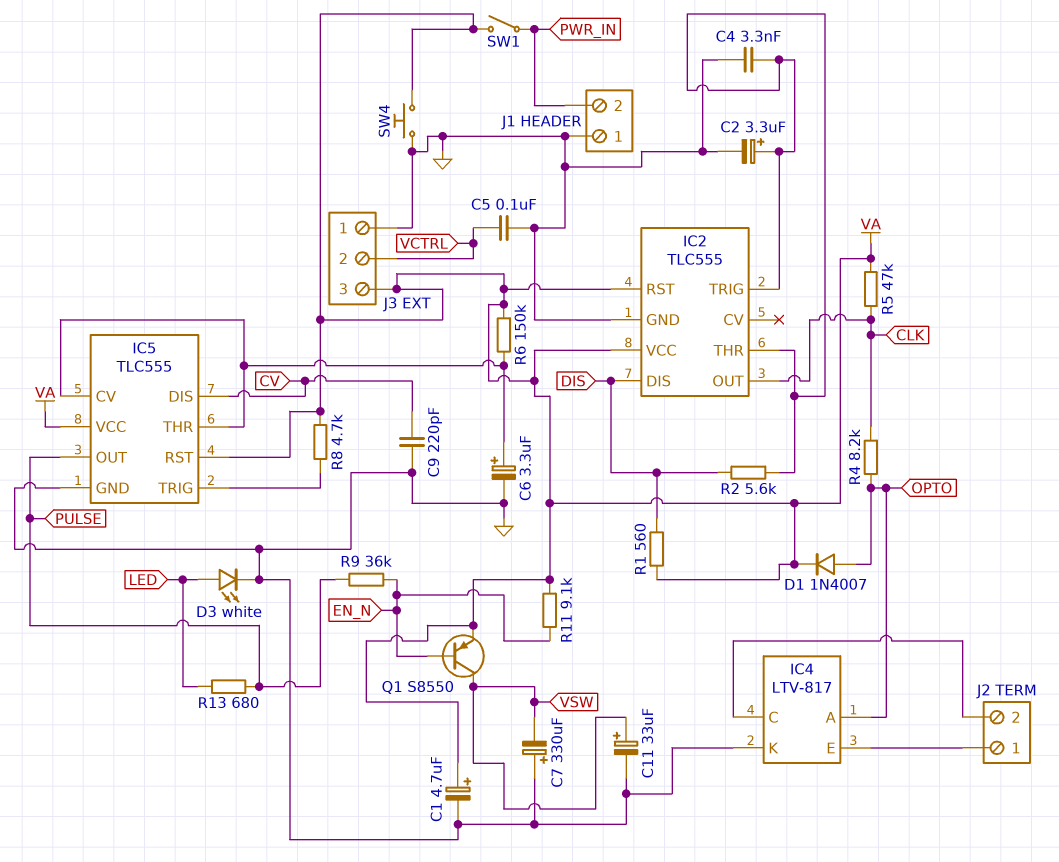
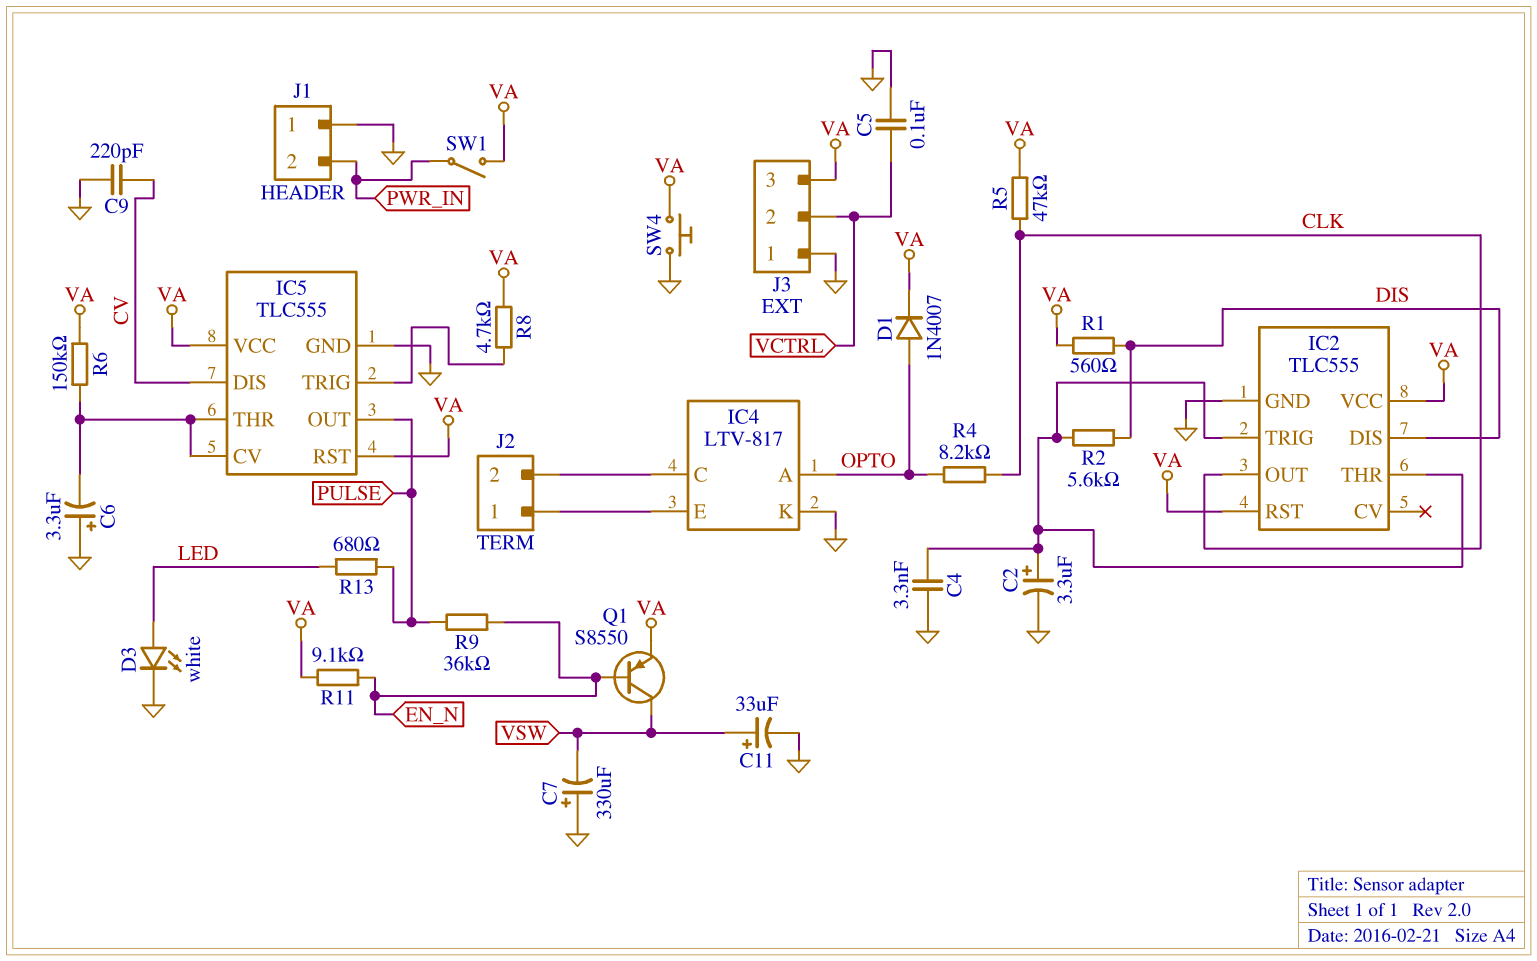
C1: 4.7uF (plus VA, minus GND) -> none
C6: 3.3uF (plus IC5/CV, minus GND) -> 3.3uF (plus GND, minus IC5/CV)

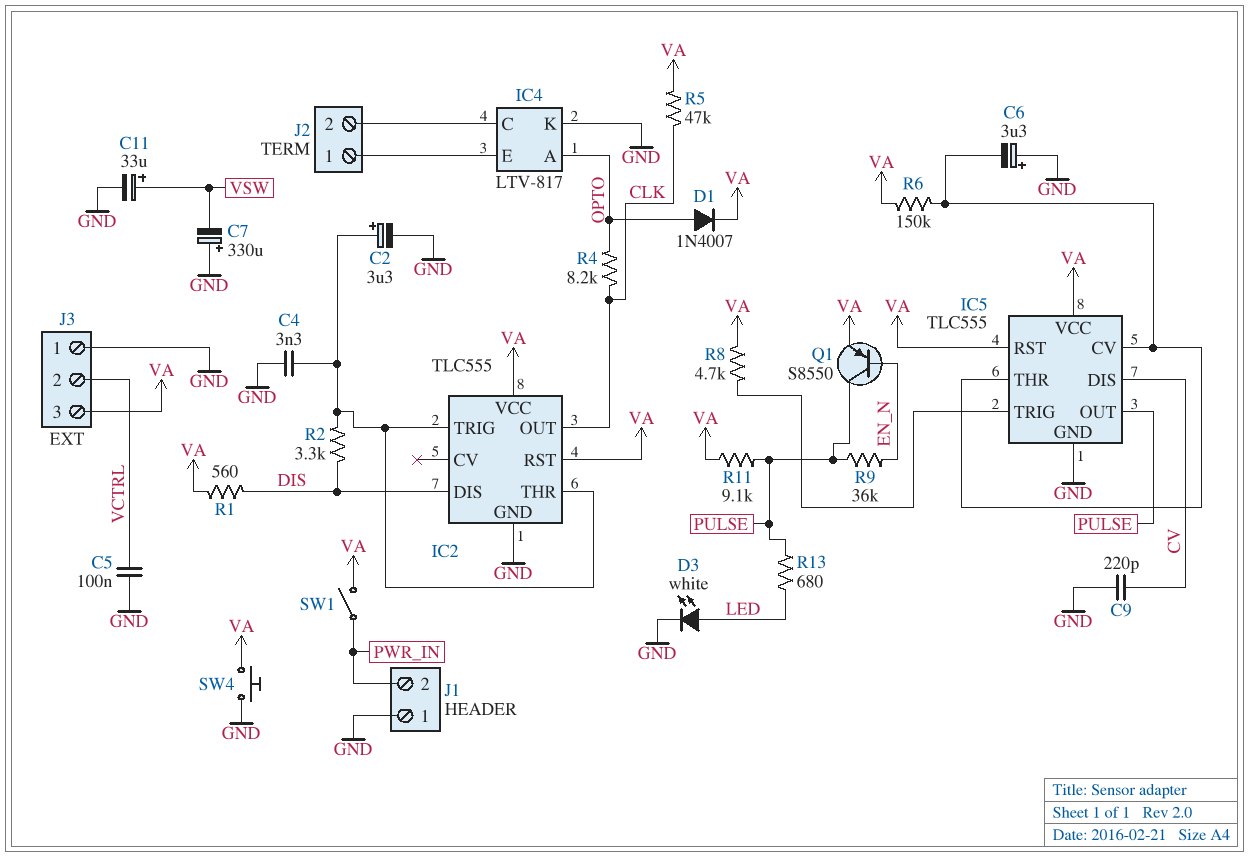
Q1: PNP S8550 (B EN_N, C VSW, E VA) -> PNP S8550 (B EN_N, C PULSE, E VA)
R2: 5.6k (DIS, IC2/THR) -> 3.3k (DIS, IC2/THR)
R11: 9.1k (EN_N, VA) -> 9.1k (PULSE, VA)

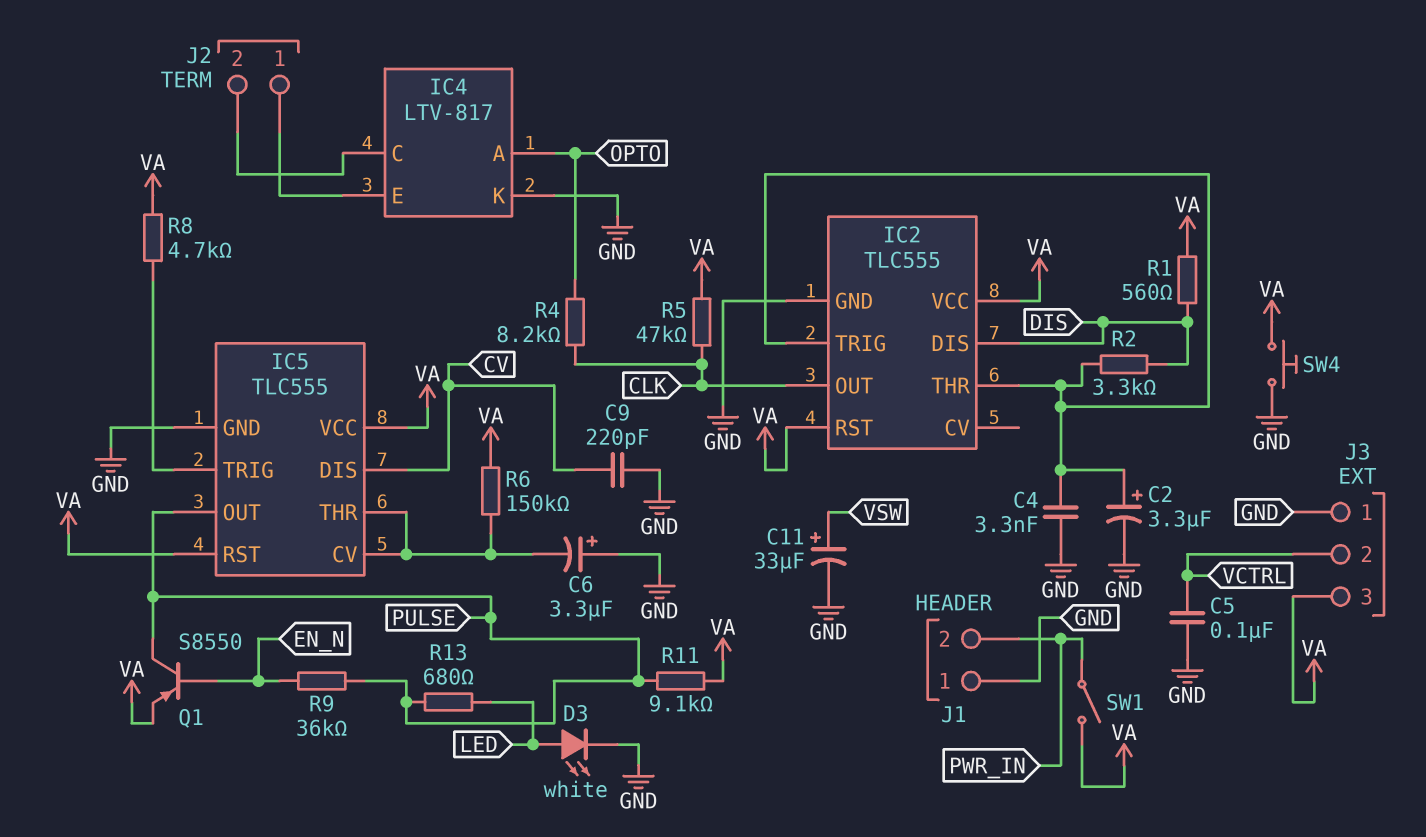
C7: 330uF (plus GND, minus VSW) -> none
D1: diode 1N4007 (A OPTO, K VA) -> none

